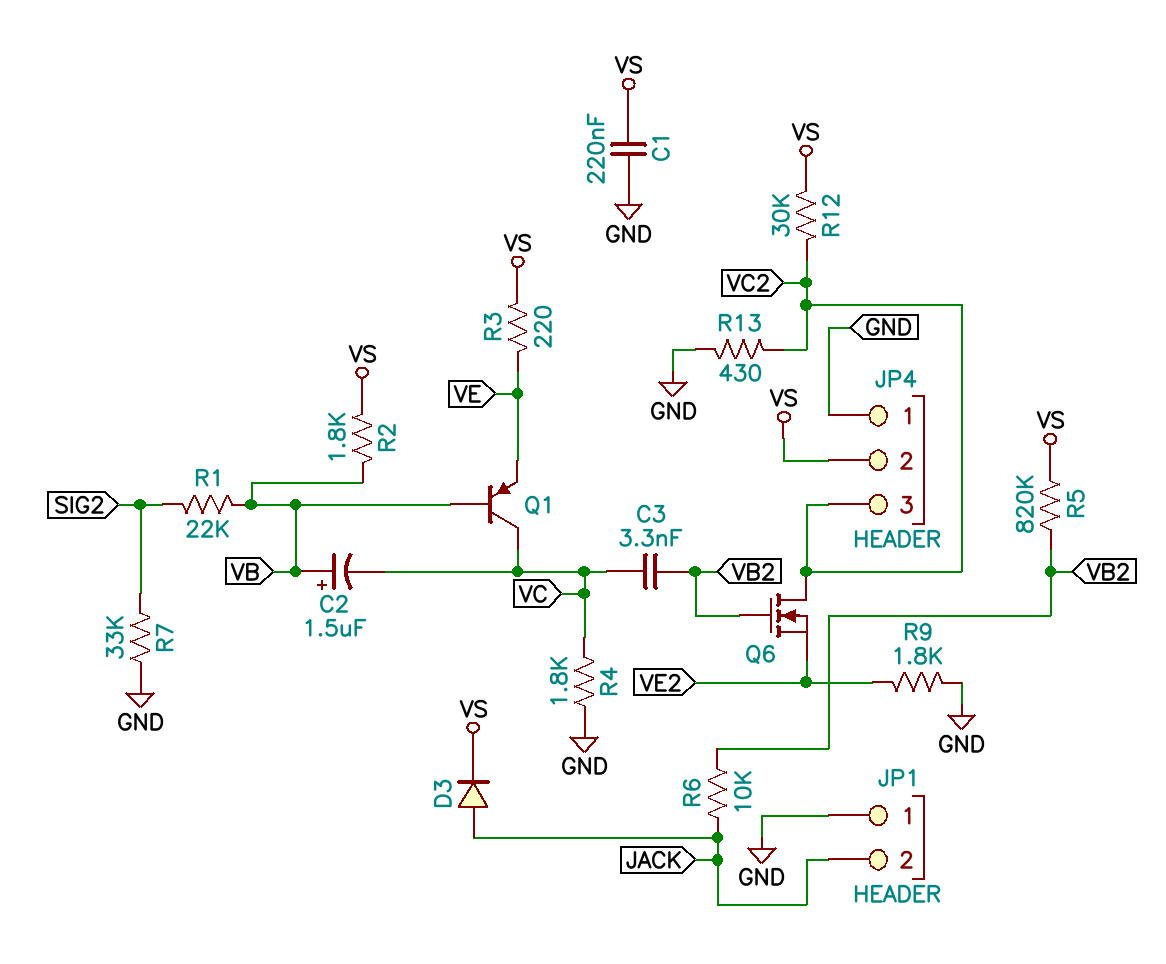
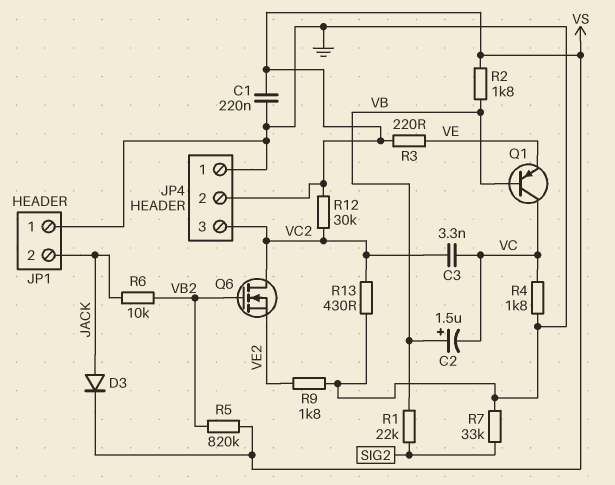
C3: 3.3nF (VB2, VC) -> 3.3nF (VC, VC2)

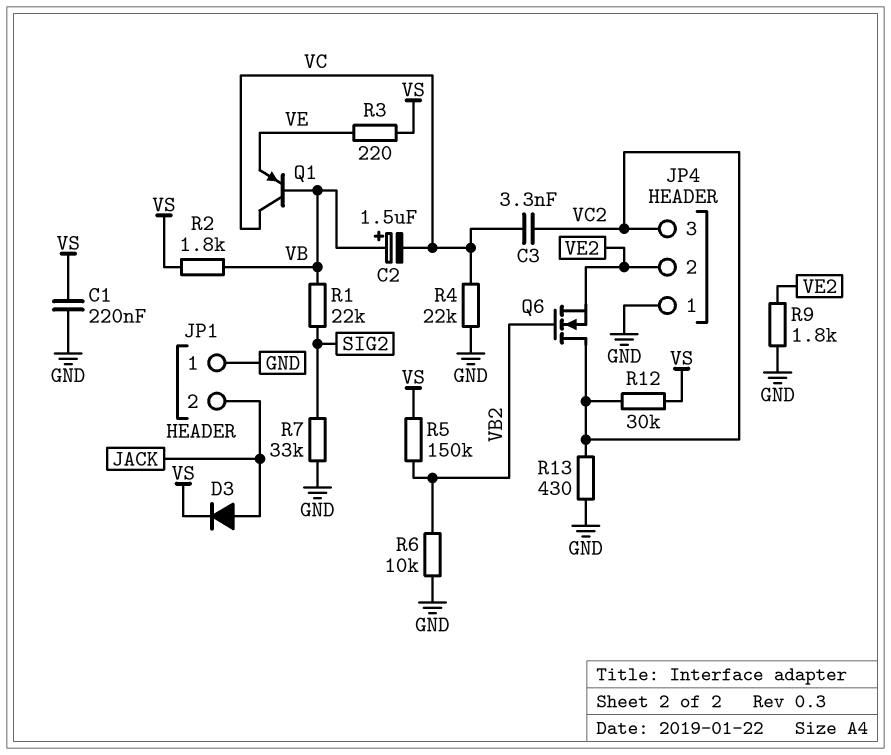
JP4 pin 2: VS -> VE2
R4: 1.8k (GND, VC) -> 22k (GND, VC)
R5: 820k (VB2, VS) -> 150k (VB2, VS)
R6: 10k (JACK, VB2) -> 10k (GND, VB2)

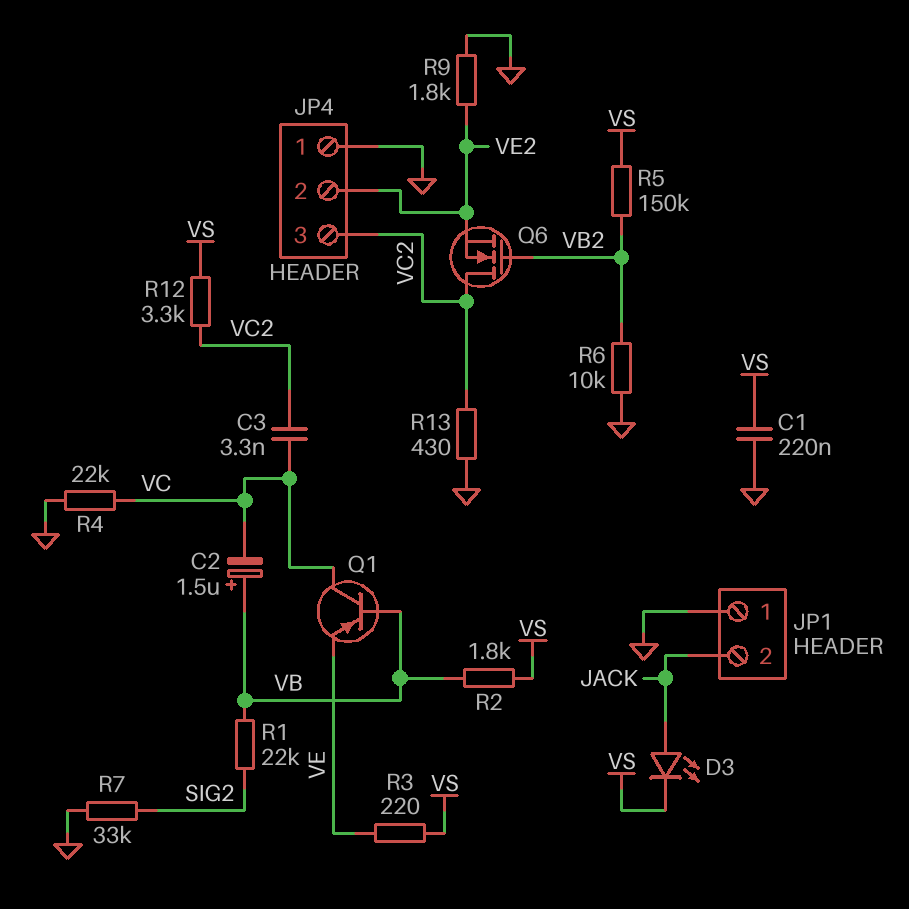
D3: diode (A JACK, K VS) -> LED (A JACK, K VS)
R12: 30k (VC2, VS) -> 3.3k (VC2, VS)

